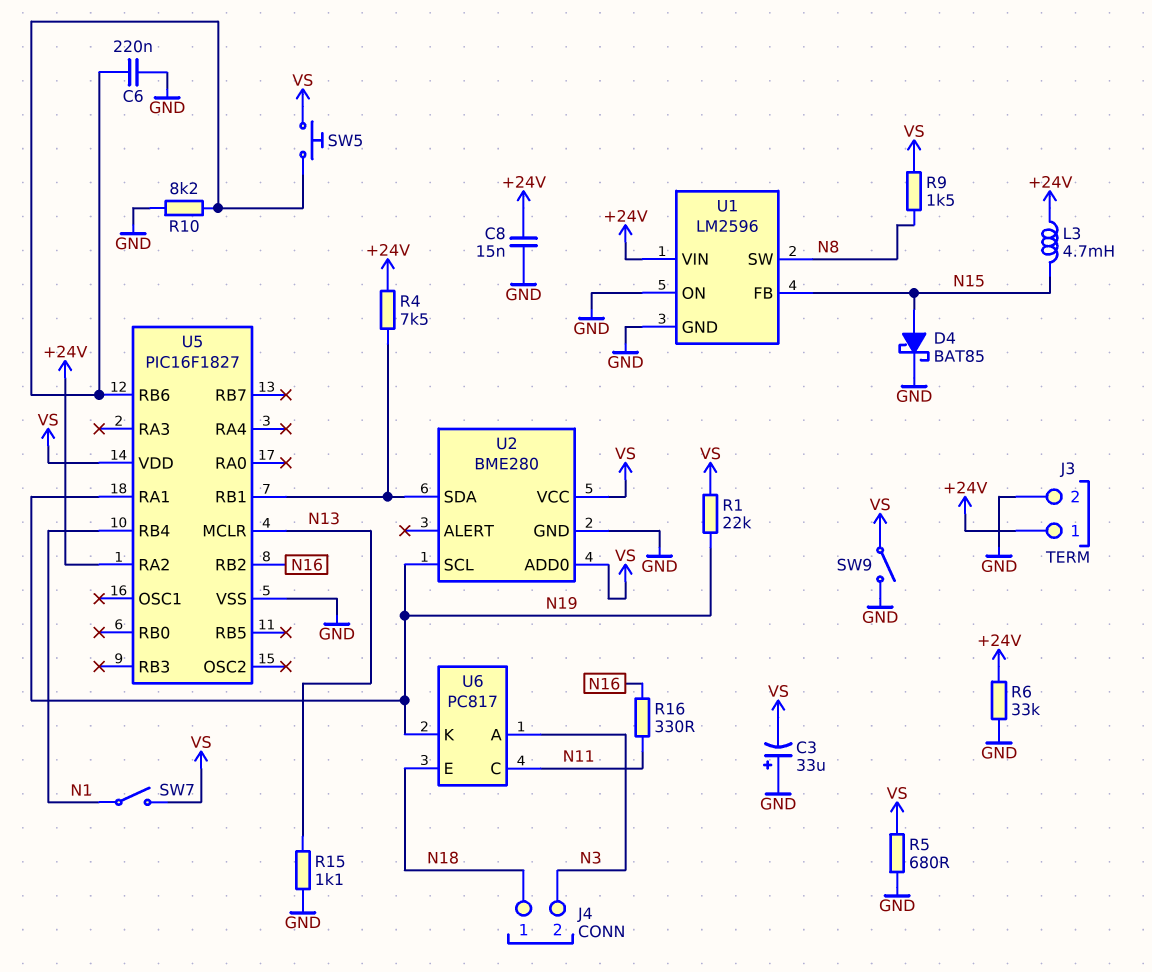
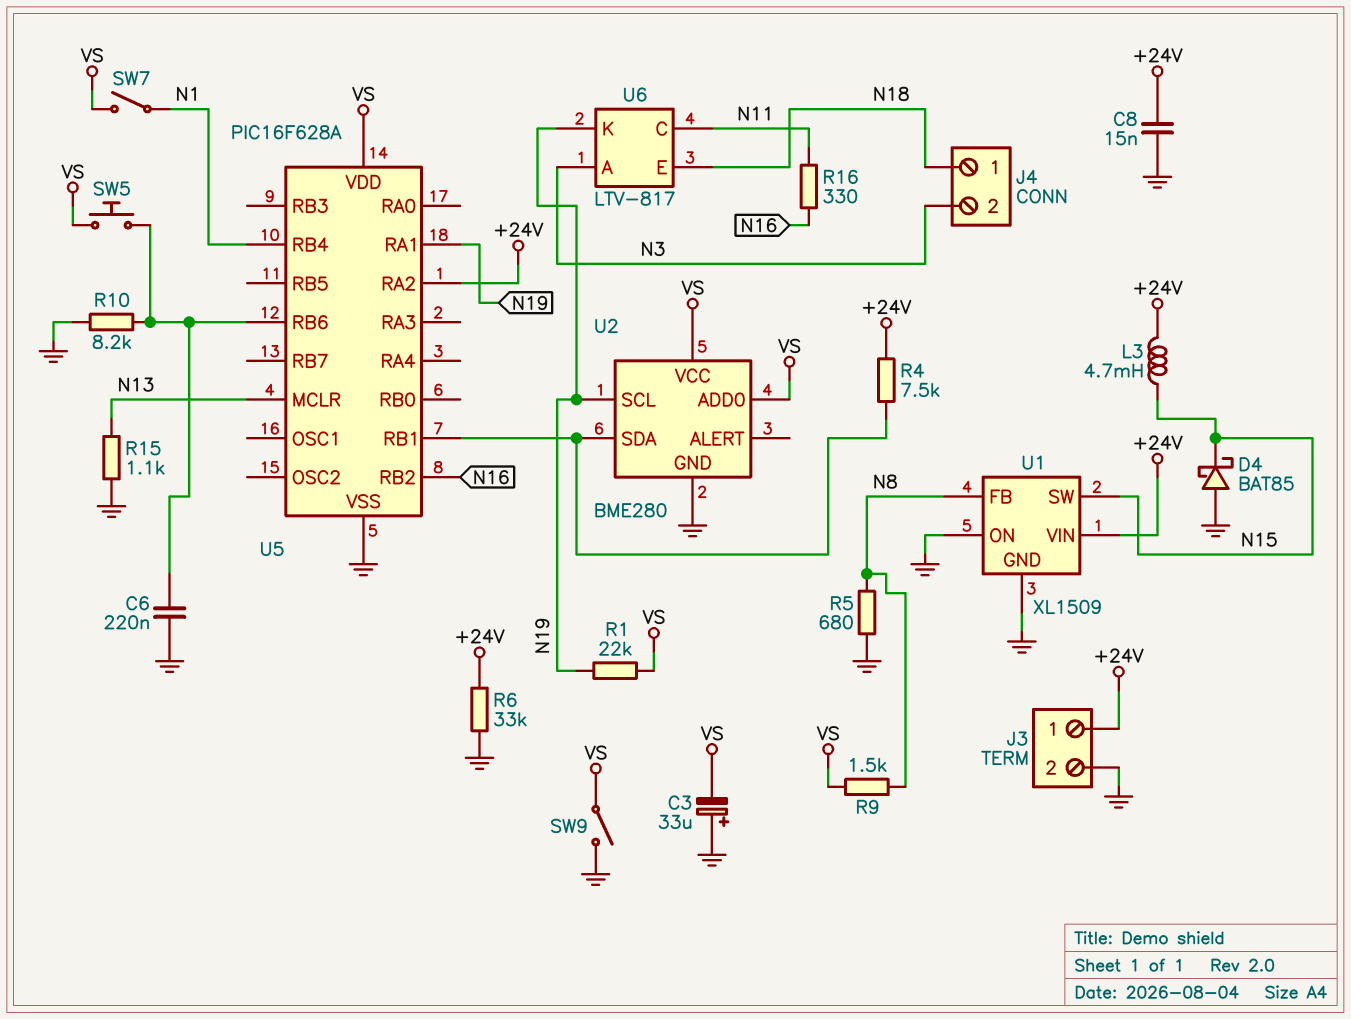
D4: schottky BAT85 (A N15, K GND) -> schottky BAT85 (A GND, K N15)
R5: 680 (GND, VS) -> 680 (GND, N8)
U1: LM2596 -> XL1509
U1 pin FB: N15 -> N8
U1 pin SW: N8 -> N15
U5: PIC16F1827 -> PIC16F628A
U6: PC817 -> LTV-817

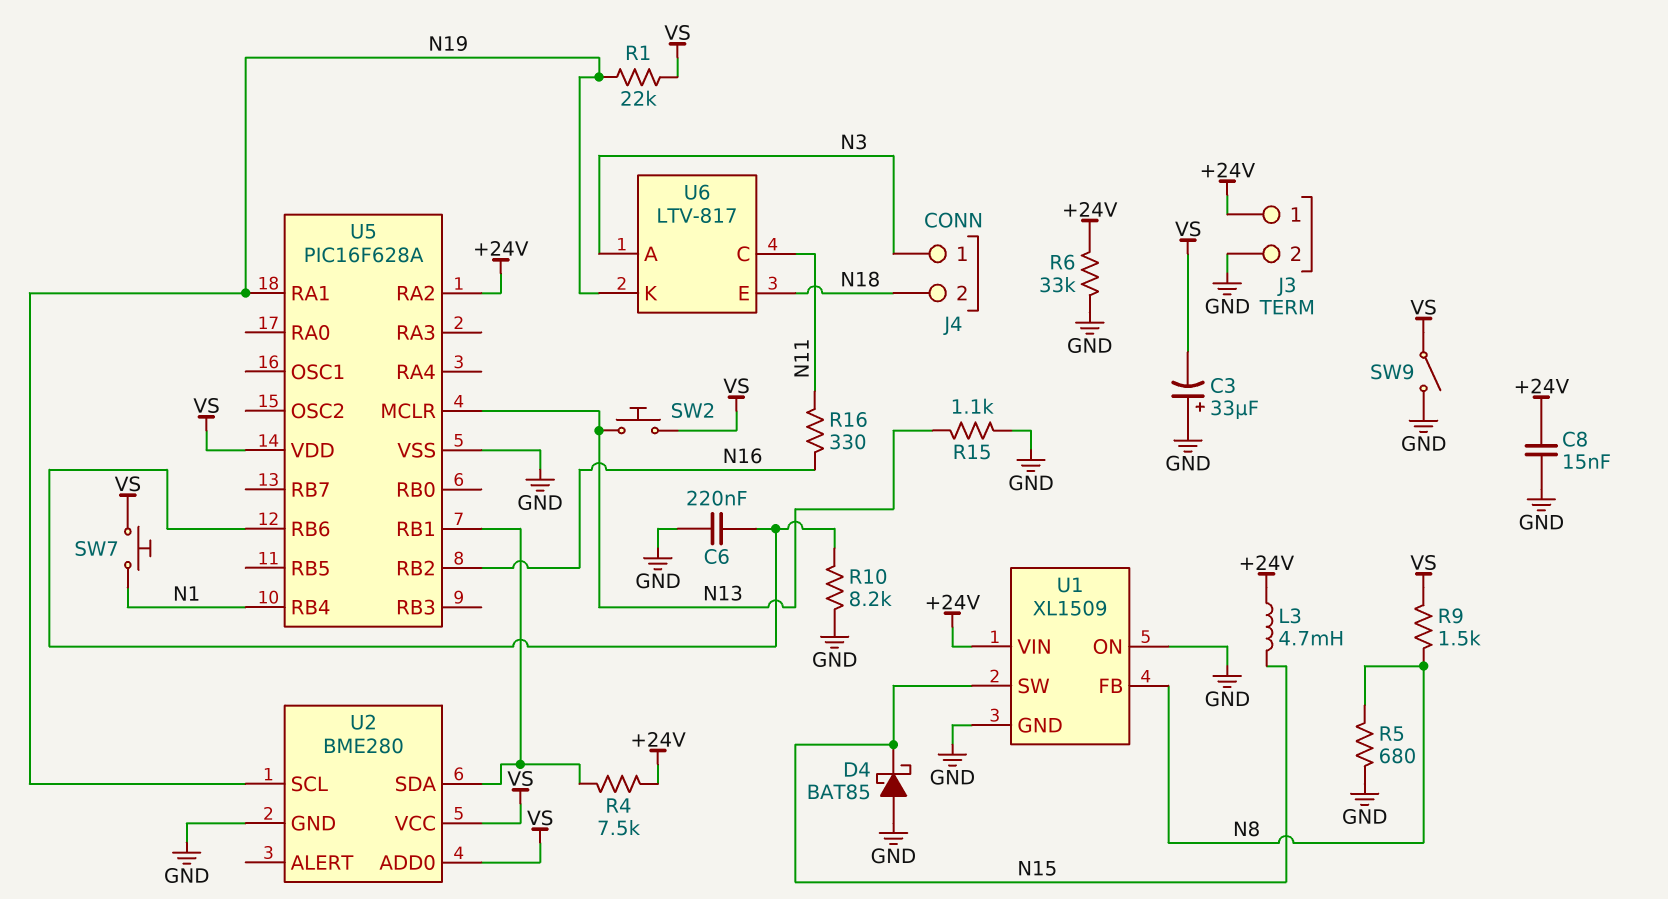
J4 pin 1: N18 -> N3
J4 pin 2: N3 -> N18
SW2: none -> button (N13, VS)
SW5: button (U5/RB6, VS) -> none
SW7: switch (N1, VS) -> button (N1, VS)

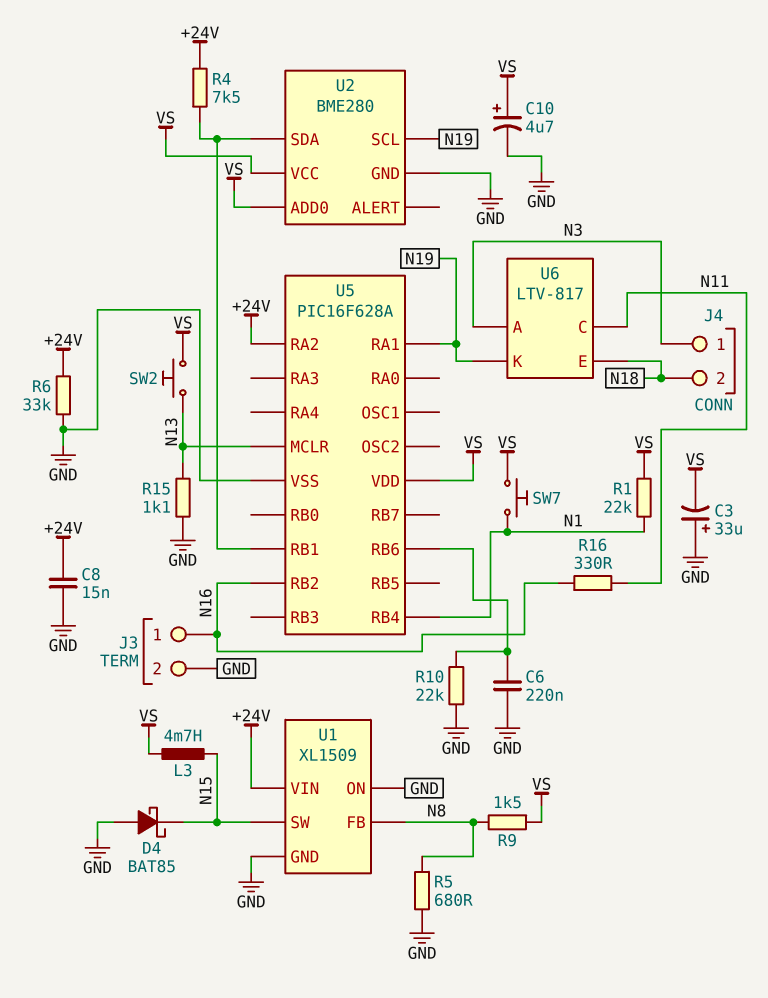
C10: none -> 4.7uF (plus VS, minus GND)
J3 pin 1: +24V -> N16
L3: 4.7mH (+24V, N15) -> 4.7mH (N15, VS)
R1: 22k (N19, VS) -> 22k (N1, VS)
R10: 8.2k (GND, U5/RB6) -> 22k (GND, U5/RB6)
SW9: switch (GND, VS) -> none

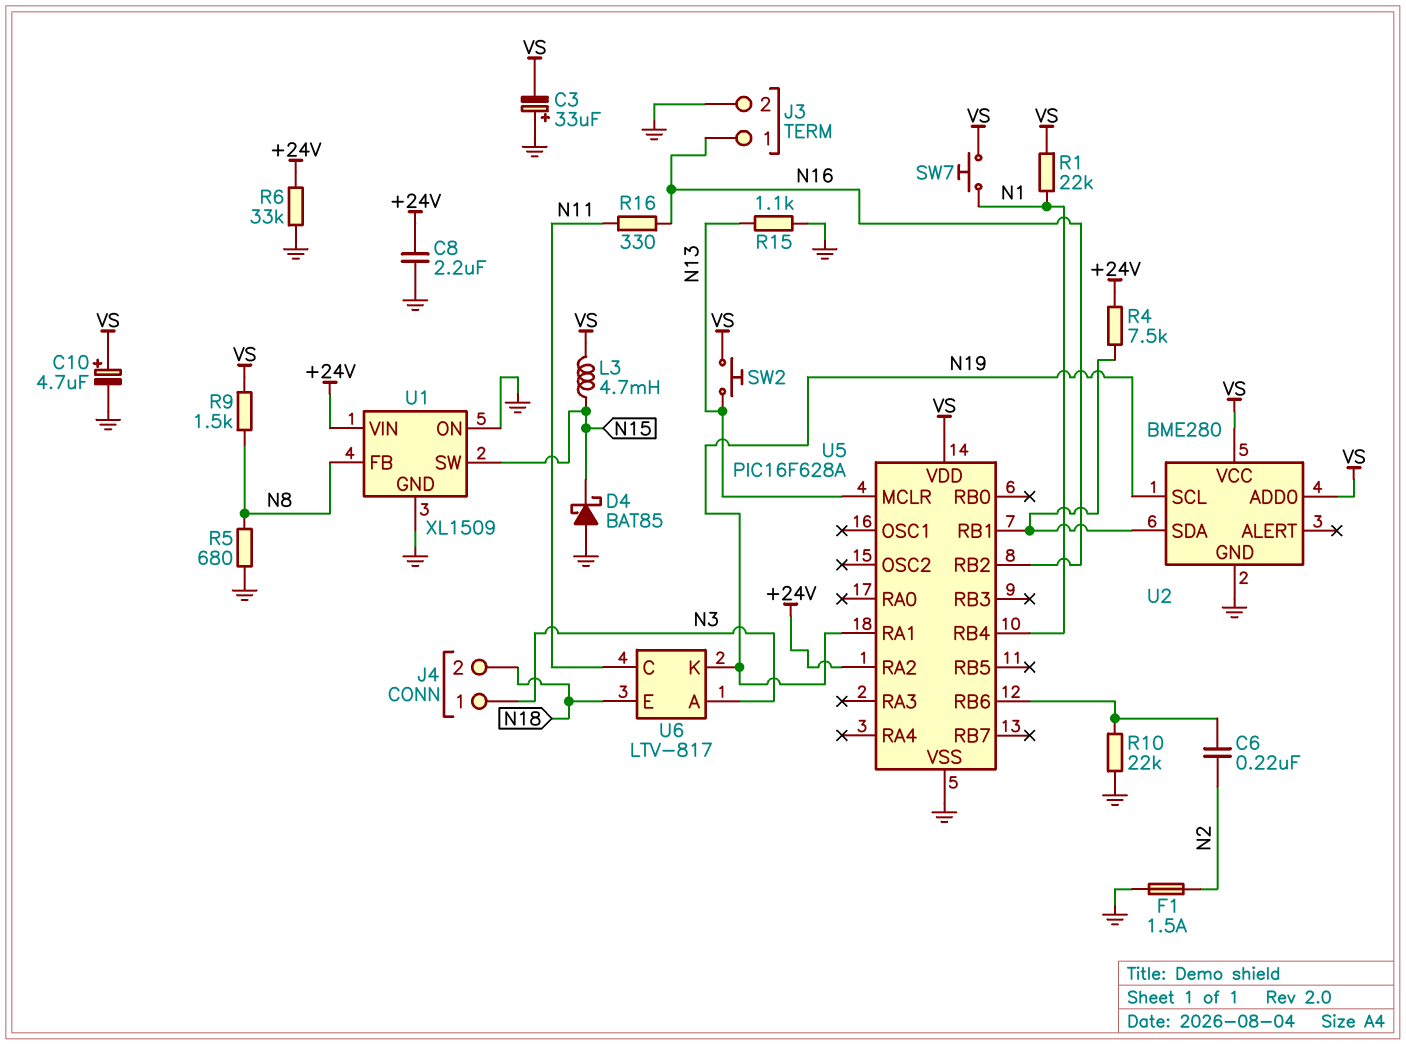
C6: 220nF (GND, U5/RB6) -> 220nF (N2, U5/RB6)
C8: 15nF (+24V, GND) -> 2.2uF (+24V, GND)
F1: none -> 1.5A (GND, N2)

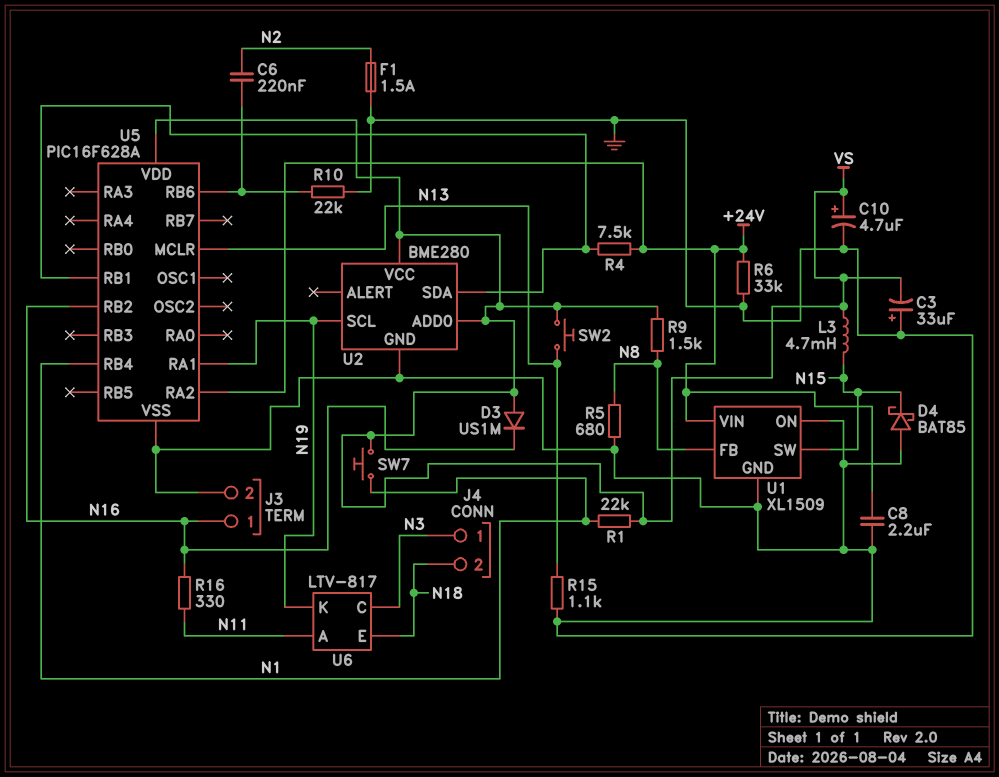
D3: none -> diode US1M (A VS, K N16)
U6 pin A: N3 -> N11
U6 pin C: N11 -> N3

